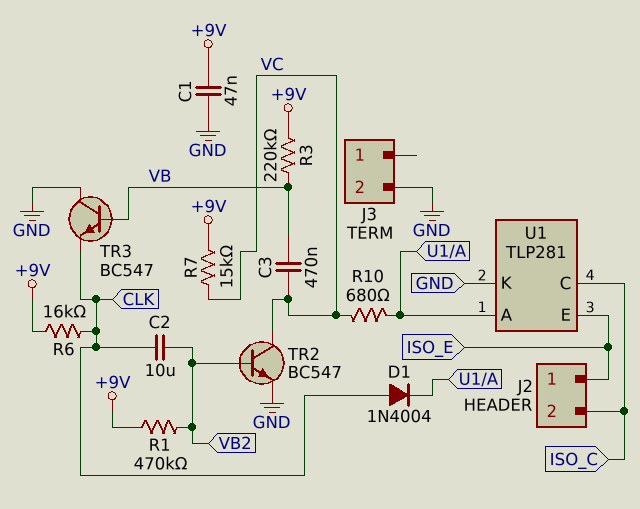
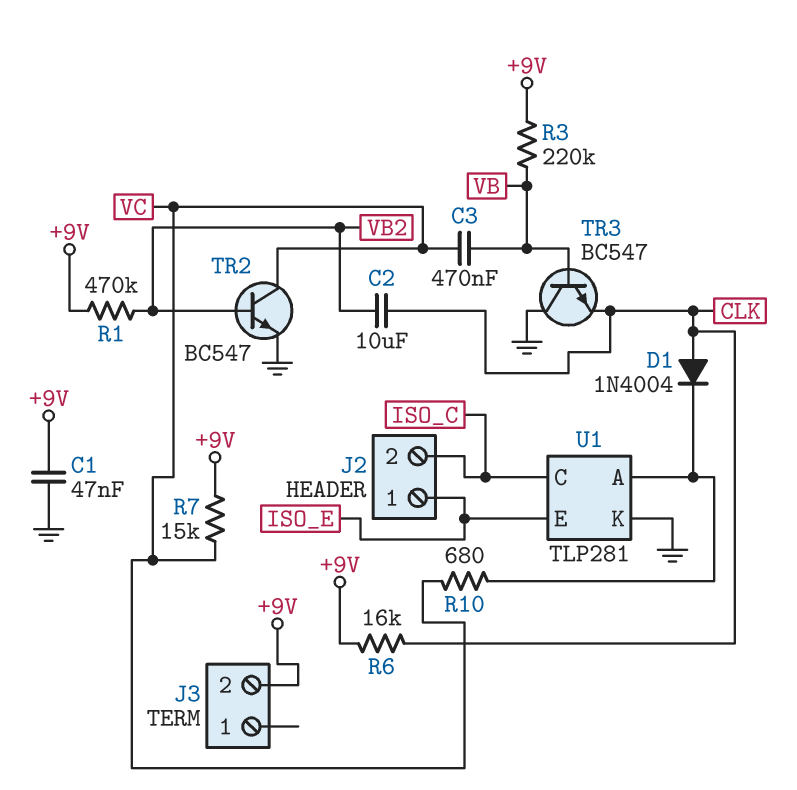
J3 pin 2: GND -> +9V

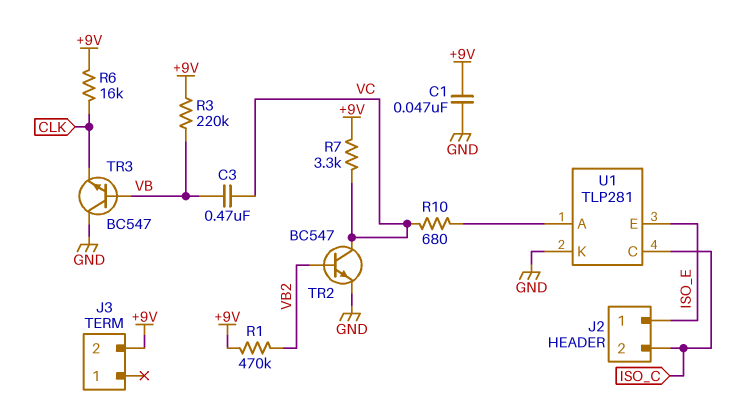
C2: 10uF (CLK, VB2) -> none
D1: diode 1N4004 (A CLK, K U1/A) -> none
R7: 15k (+9V, VC) -> 3.3k (+9V, VC)

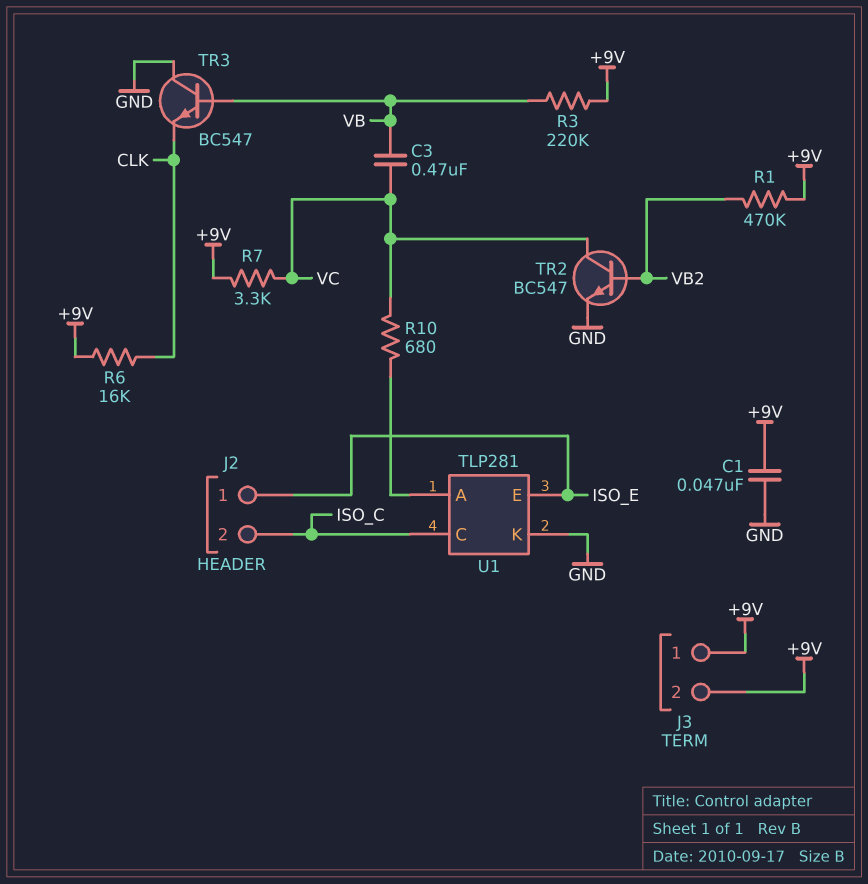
J3 pin 1: none -> +9V

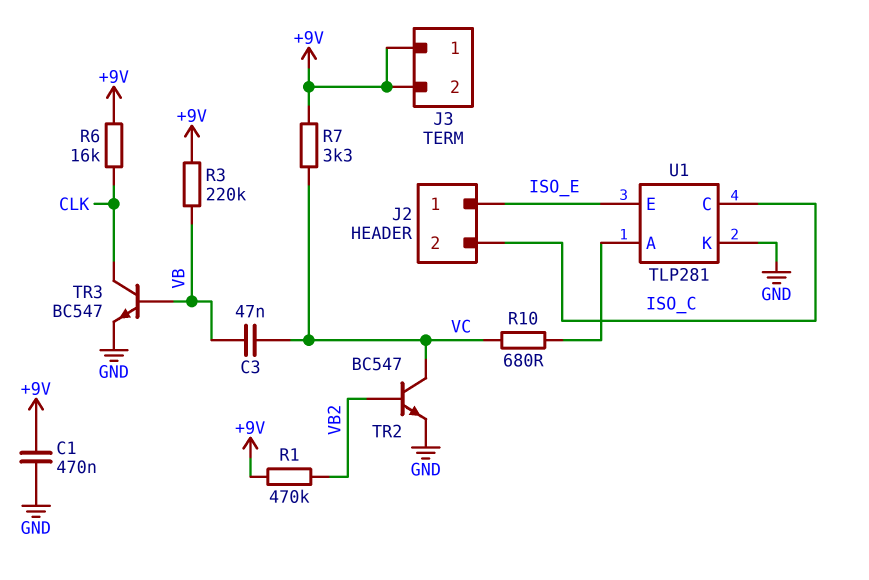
C1: 47nF (+9V, GND) -> 470nF (+9V, GND)
C3: 470nF (VB, VC) -> 47nF (VB, VC)
TR3: NPN BC547 (B VB, C GND, E CLK) -> NPN BC547 (B VB, C CLK, E GND)

